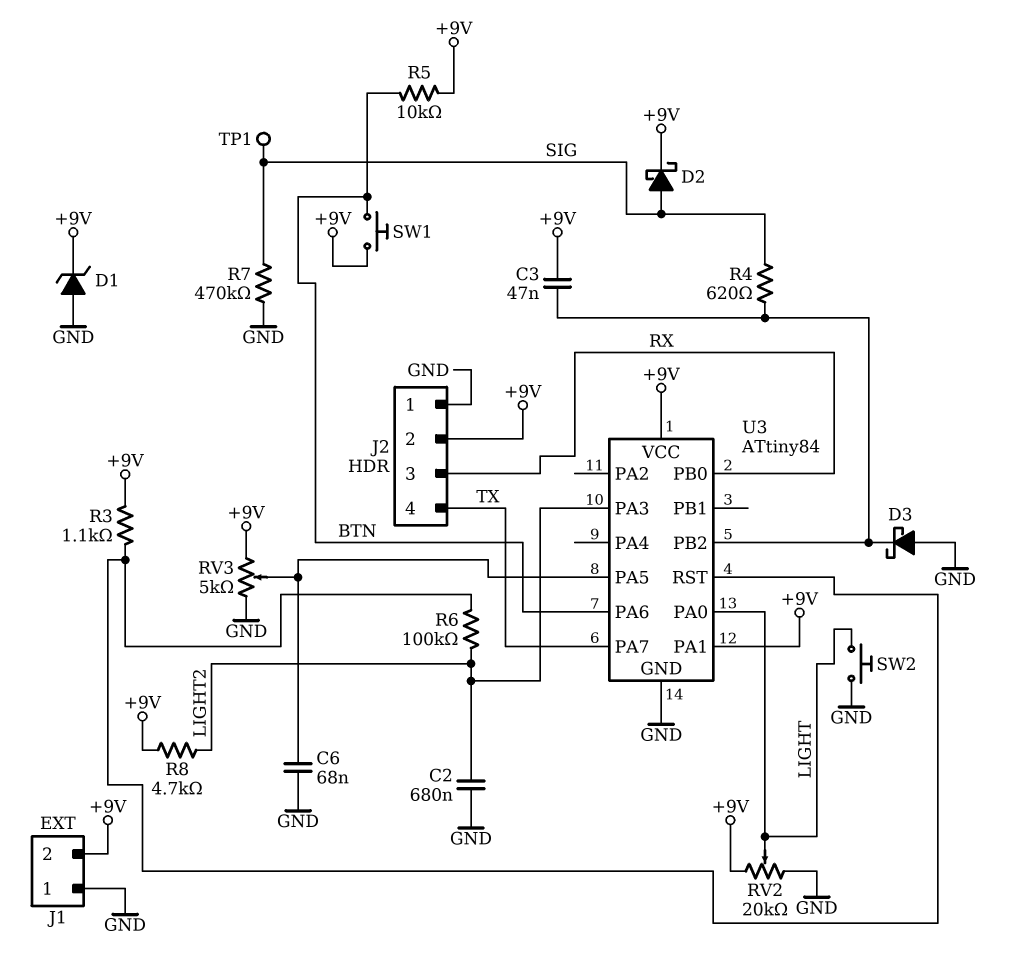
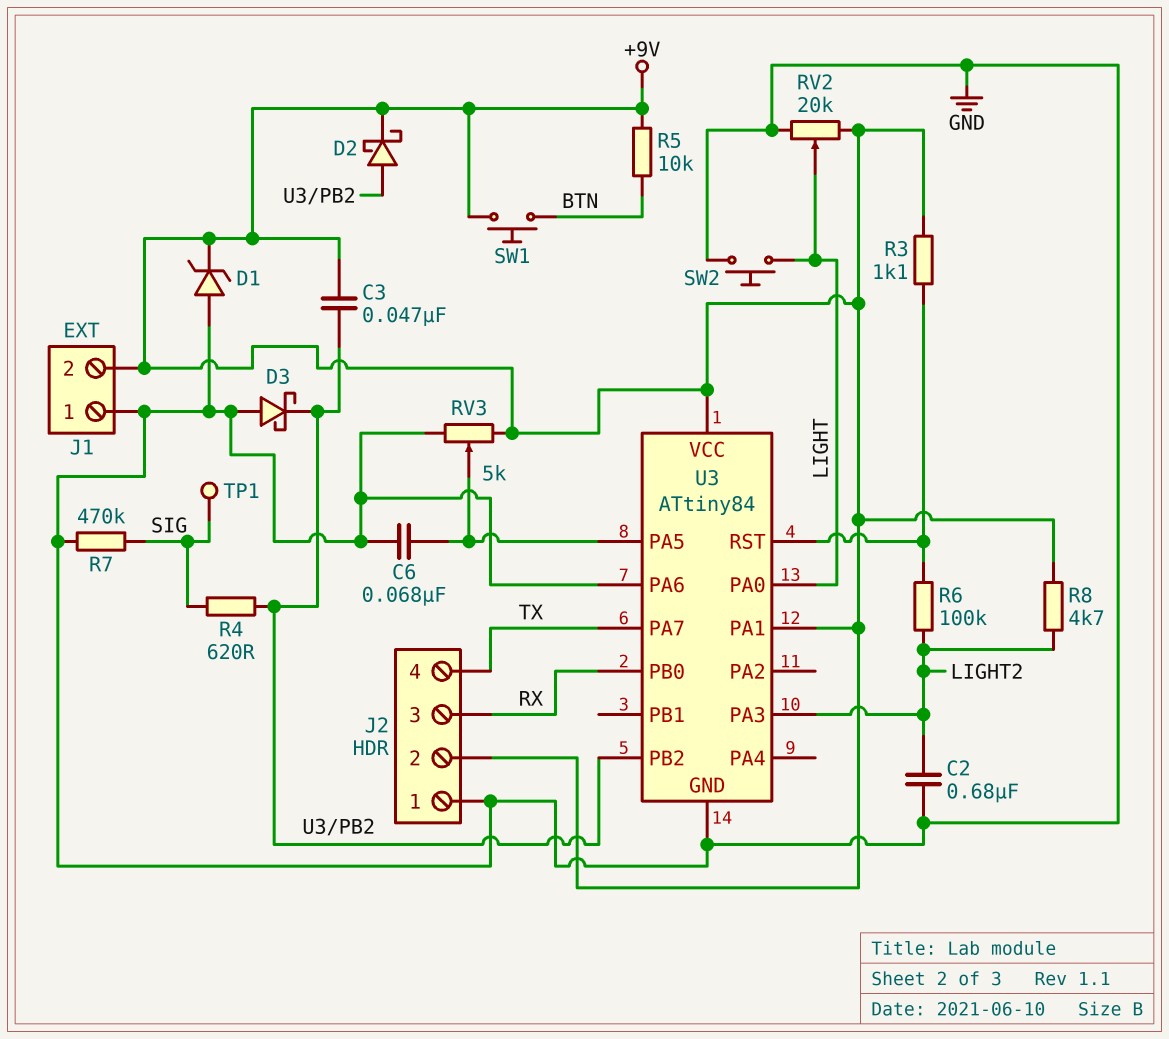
D2: schottky (A SIG, K +9V) -> schottky (A U3/PB2, K +9V)
U3 pin PA6: BTN -> GND

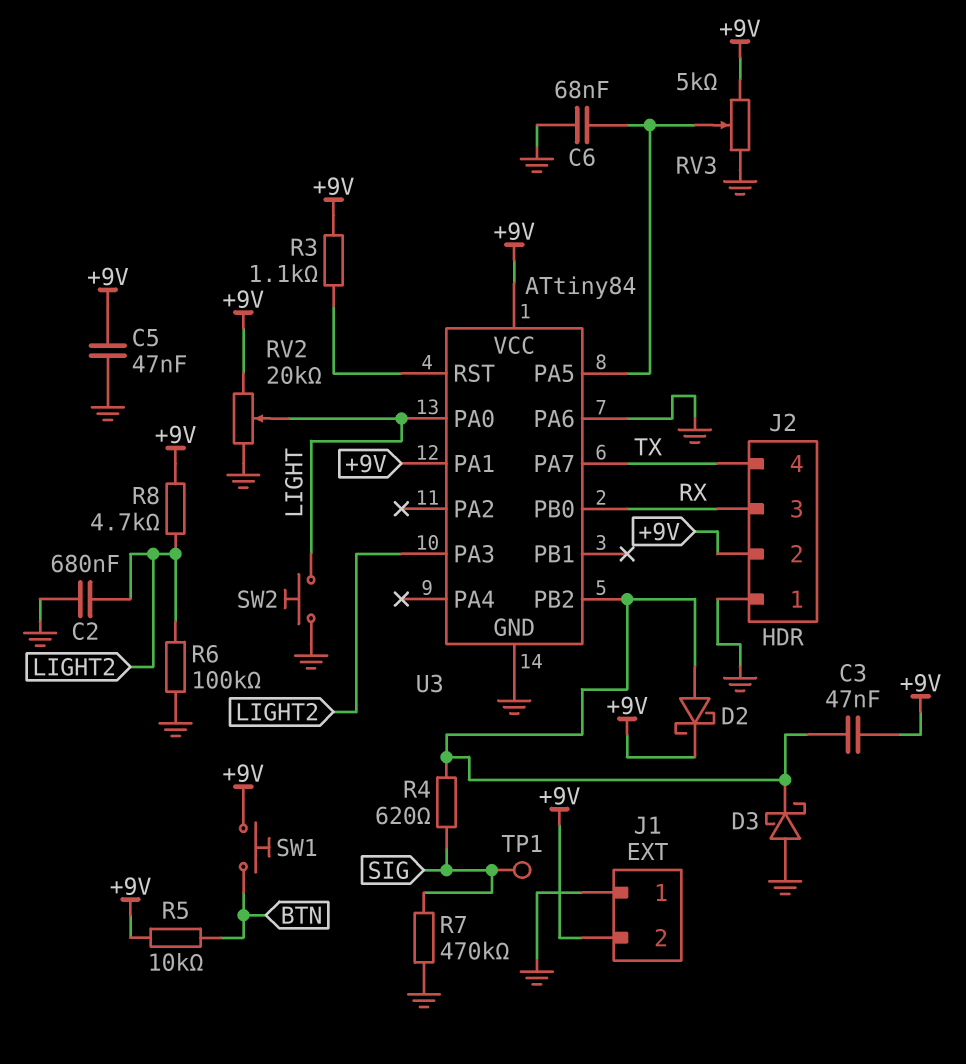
C5: none -> 47nF (+9V, GND)
D1: zener (A GND, K +9V) -> none
R6: 100k (LIGHT2, U3/RST) -> 100k (GND, LIGHT2)

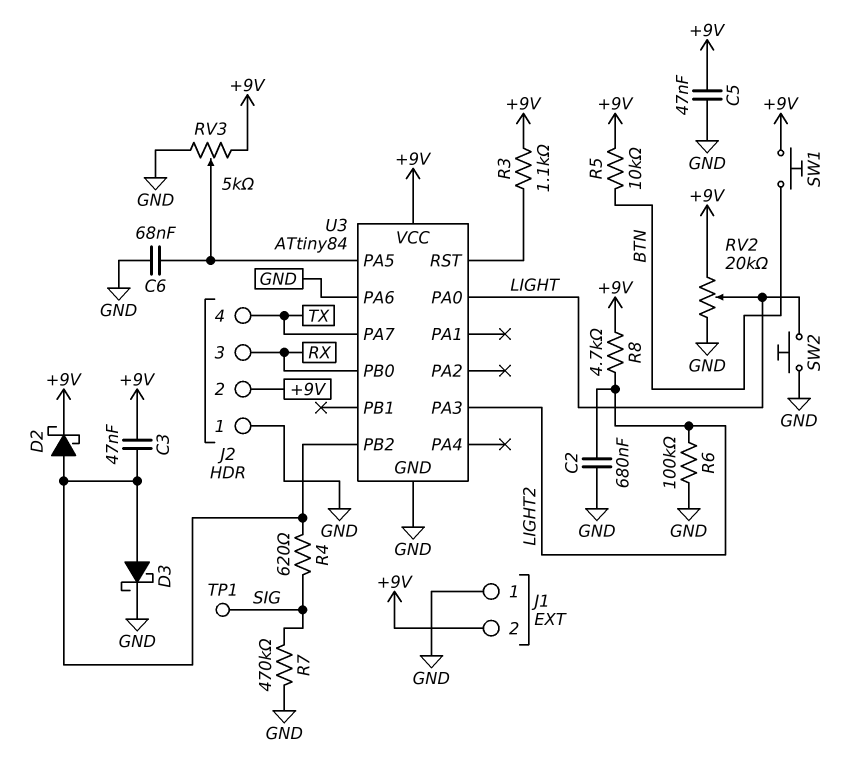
D3: schottky (A GND, K U3/PB2) -> schottky (A U3/PB2, K GND)
U3 pin PA1: +9V -> none

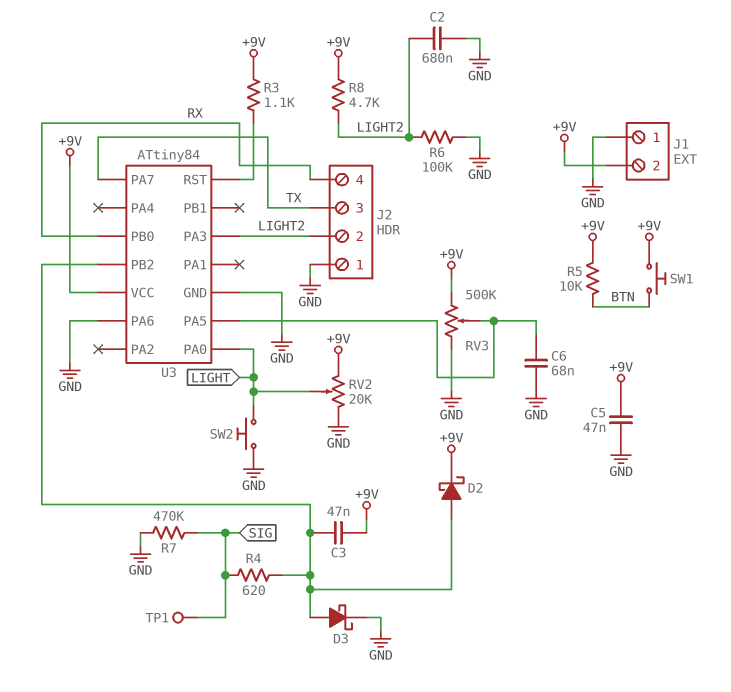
J2 pin 2: +9V -> LIGHT2
J2 pin 3: RX -> TX
J2 pin 4: TX -> RX
RV3: 5k (+9V, GND, wiper U3/PA5) -> 500k (+9V, GND, wiper U3/PA5)

